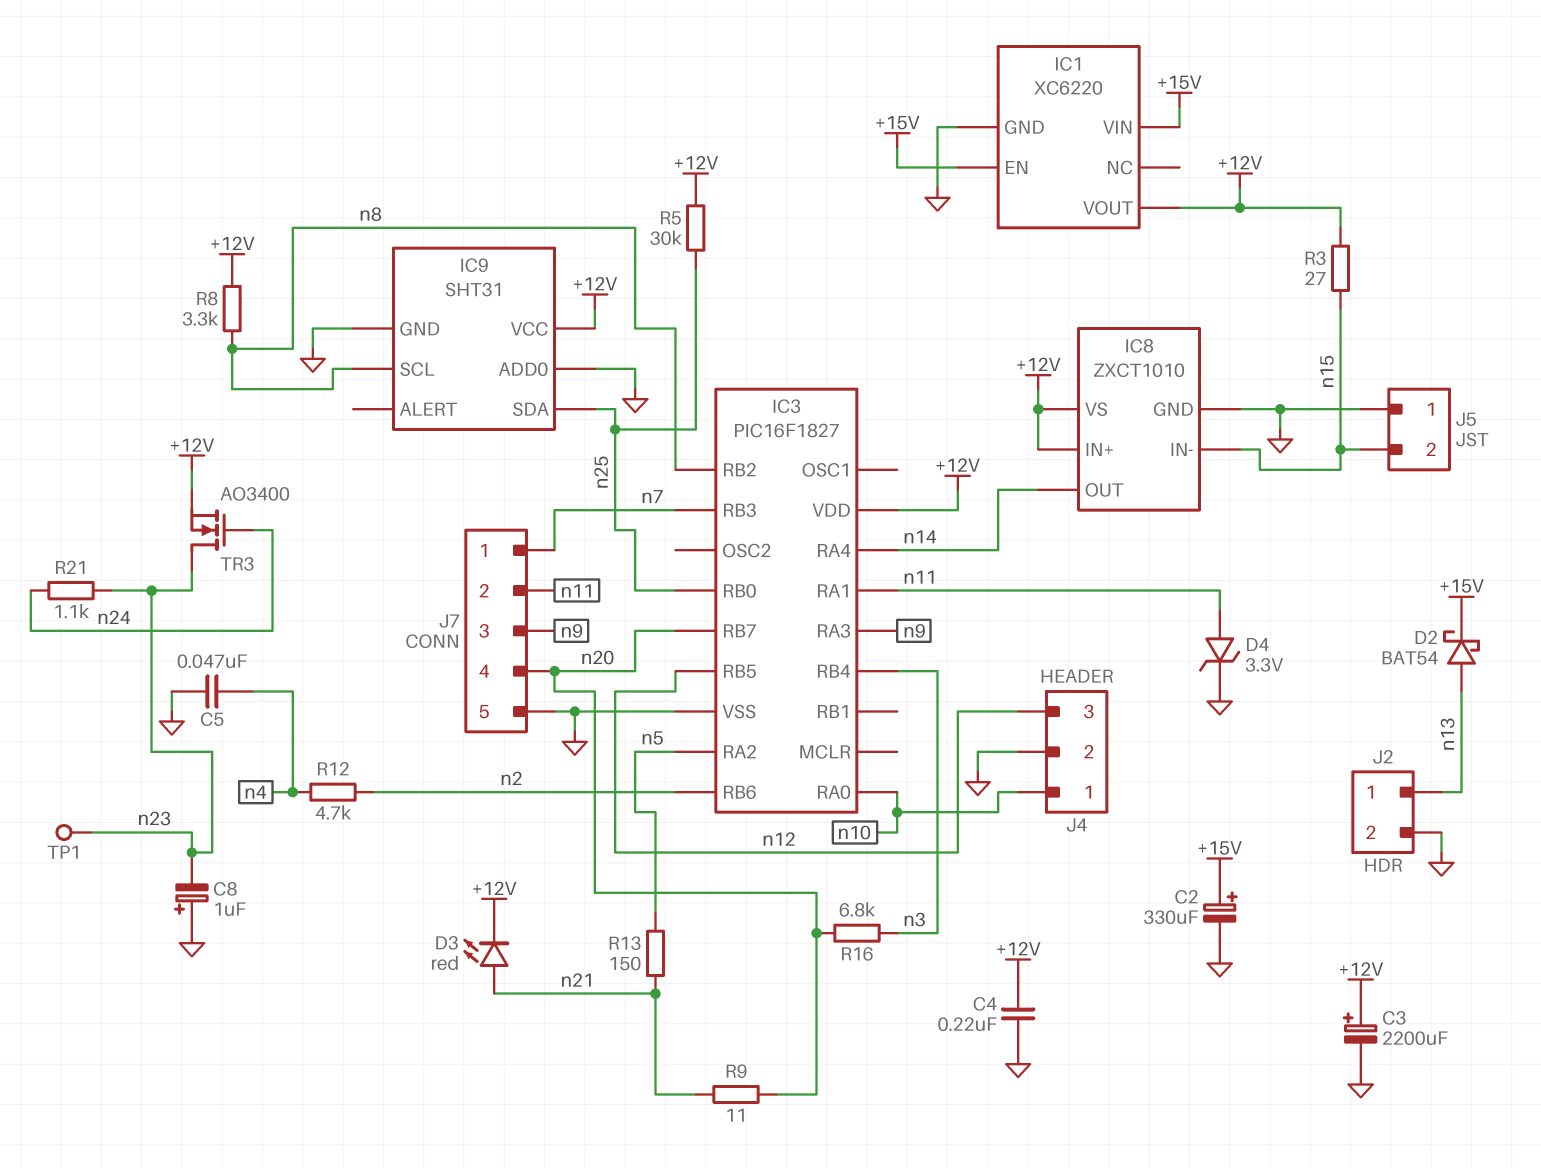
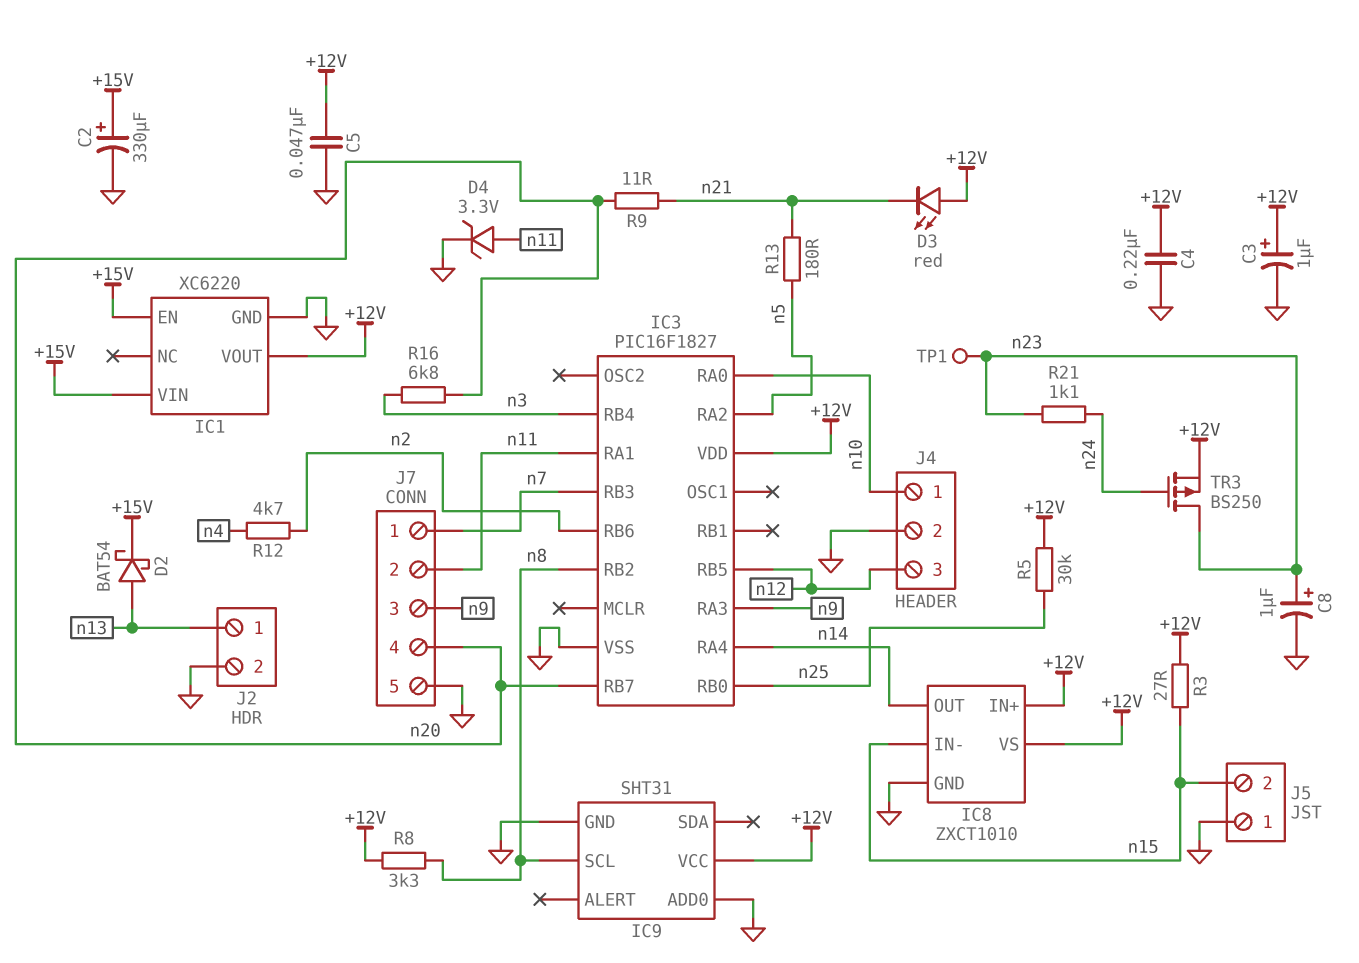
C3: 2200uF (plus +12V, minus GND) -> 1uF (plus +12V, minus GND)
C5: 47nF (GND, n4) -> 47nF (+12V, GND)
C8: 1uF (plus GND, minus n23) -> 1uF (plus n23, minus GND)
D3: LED red (A n21, K +12V) -> LED red (A +12V, K n21)
IC9 pin SDA: n25 -> none
R13: 150 (n5, n21) -> 180 (n5, n21)
TR3: NMOS AO3400 (G n24, D n23, S +12V) -> PMOS BS250 (G n24, D n23, S +12V)

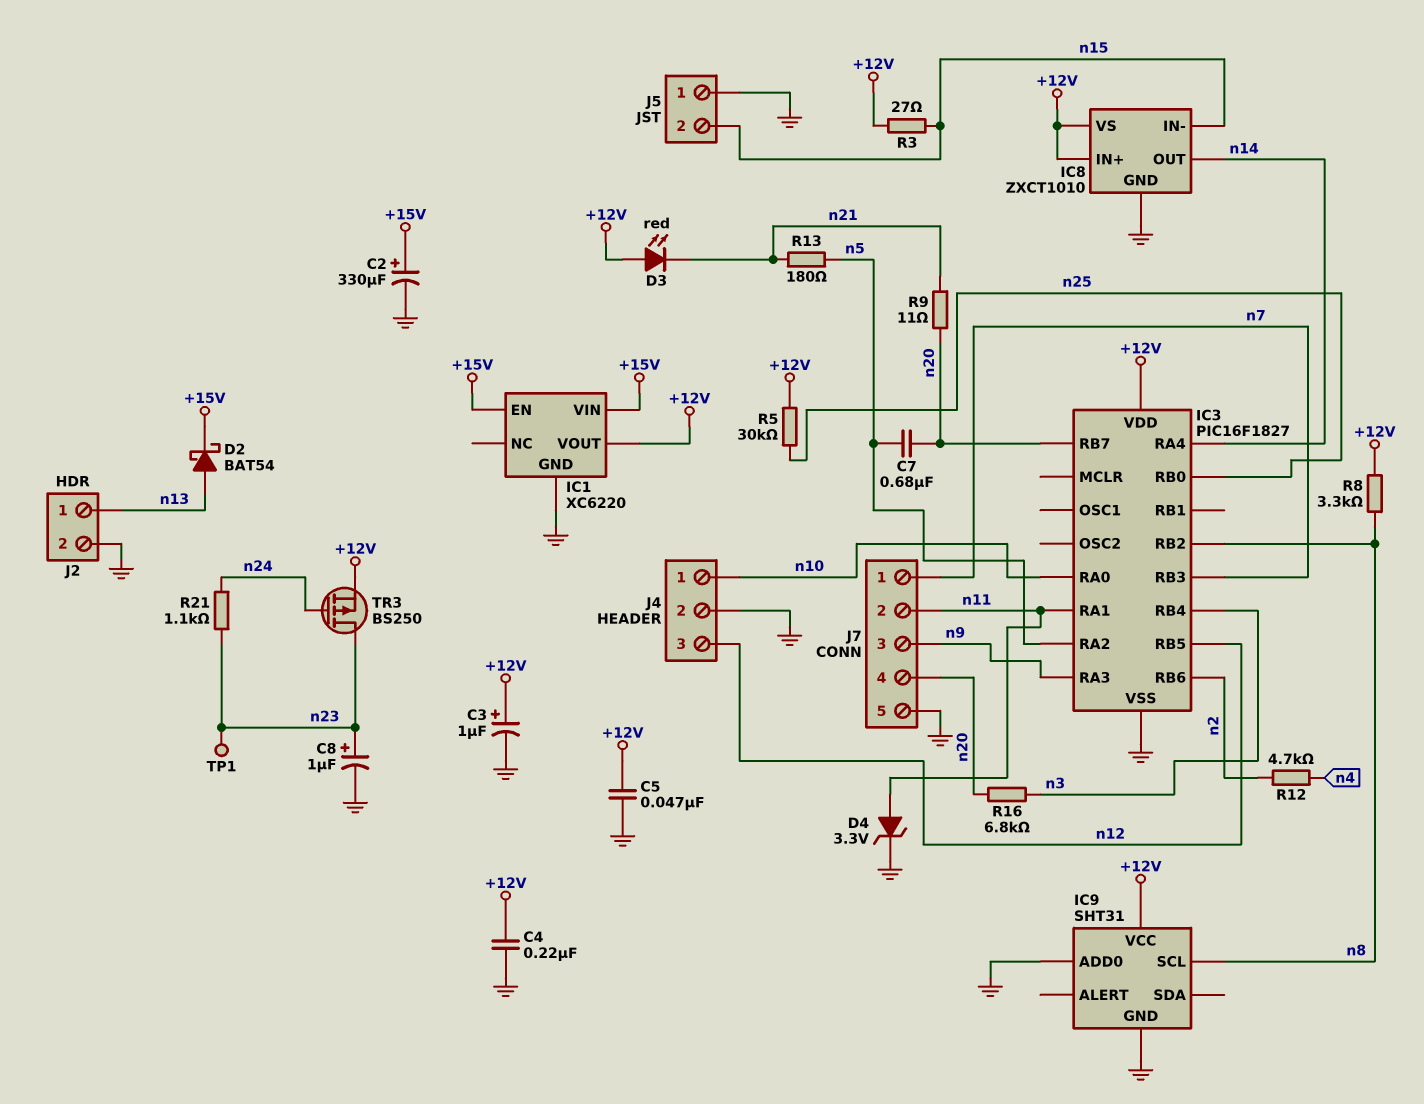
C7: none -> 680nF (n5, n20)

